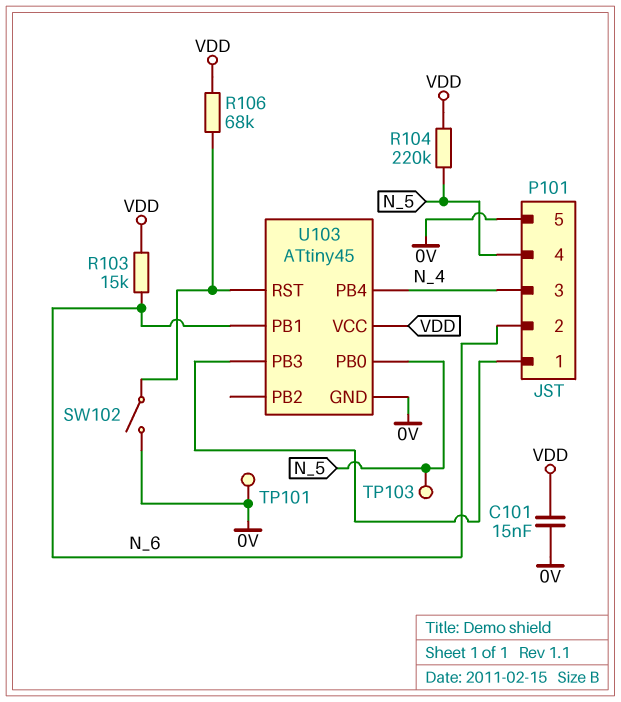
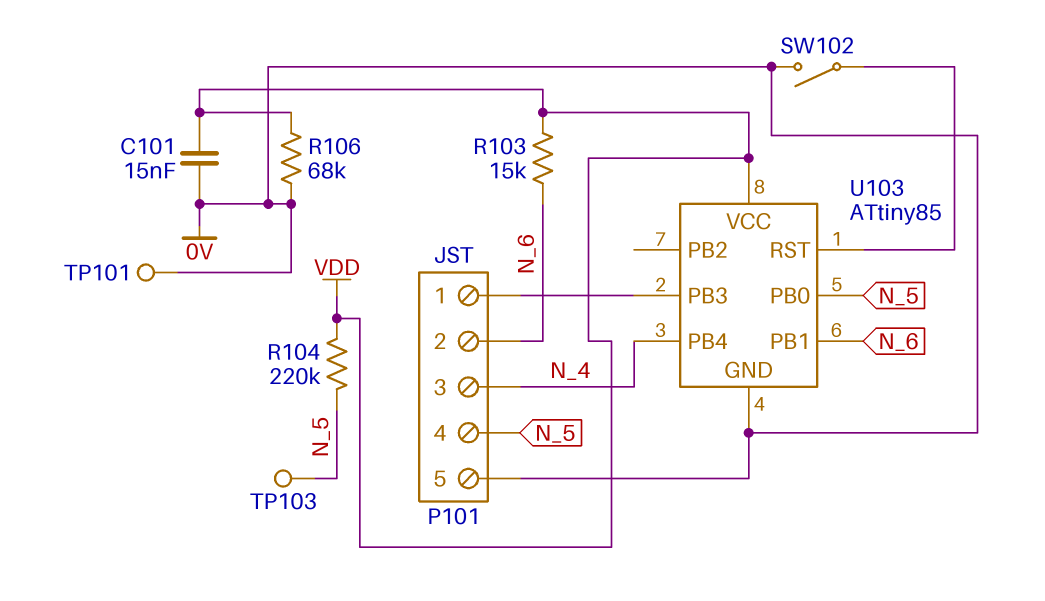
R106: 68k (U103/RST, VDD) -> 68k (0V, VDD)
U103: ATtiny45 -> ATtiny85

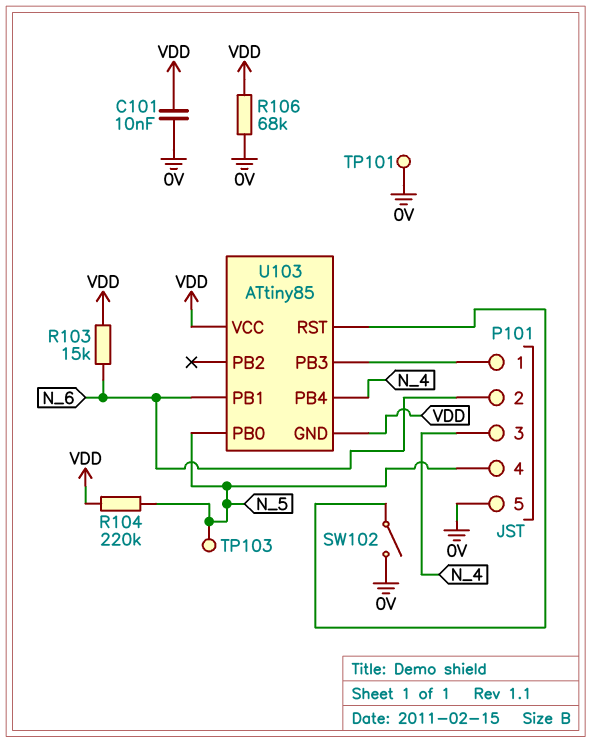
C101: 15nF (0V, VDD) -> 10nF (0V, VDD)
U103 pin GND: 0V -> VDD

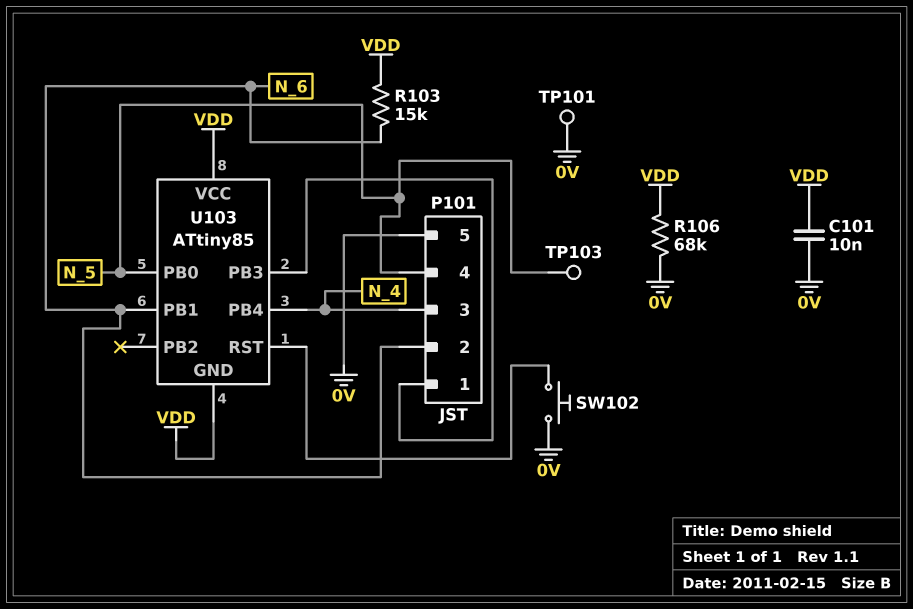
R104: 220k (N_5, VDD) -> none
SW102: switch (0V, U103/RST) -> button (0V, U103/RST)

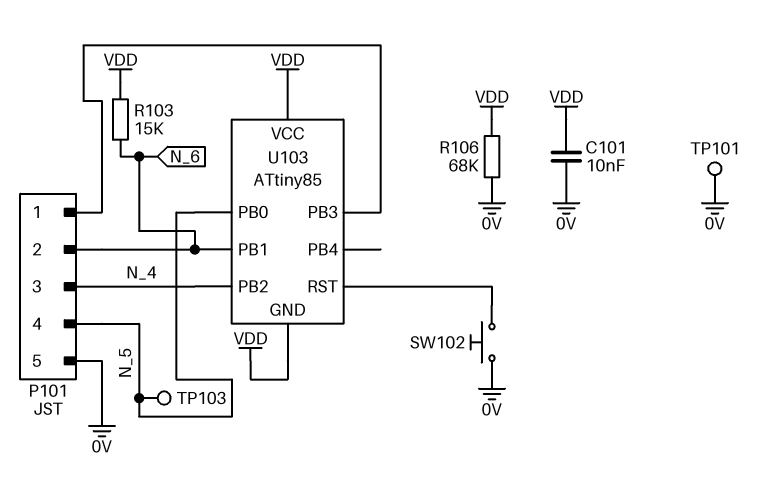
U103 pin PB2: none -> N_4
U103 pin PB4: N_4 -> none

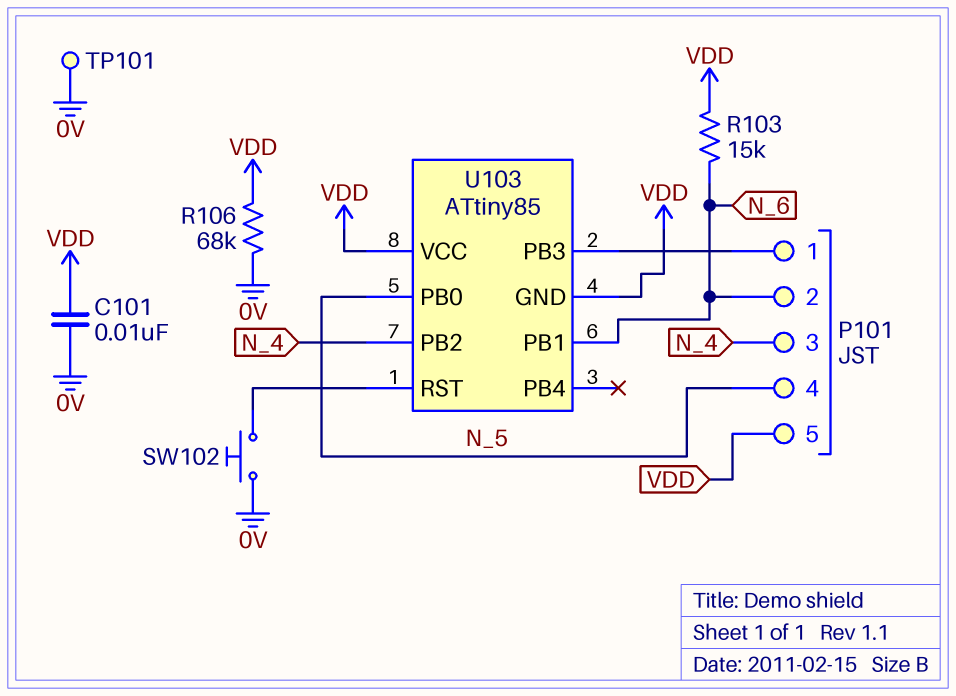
P101 pin 5: 0V -> VDD
TP103: test point (N_5) -> none

